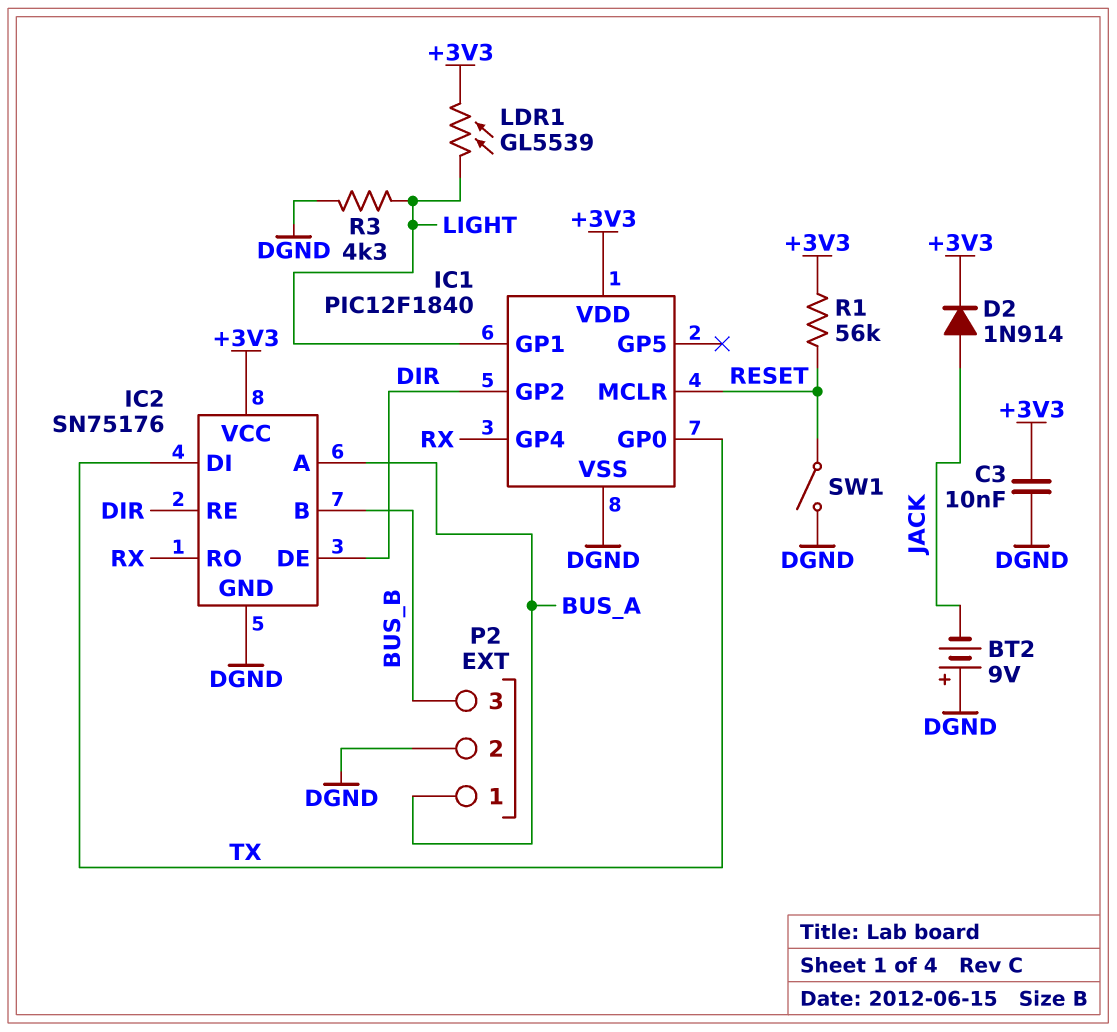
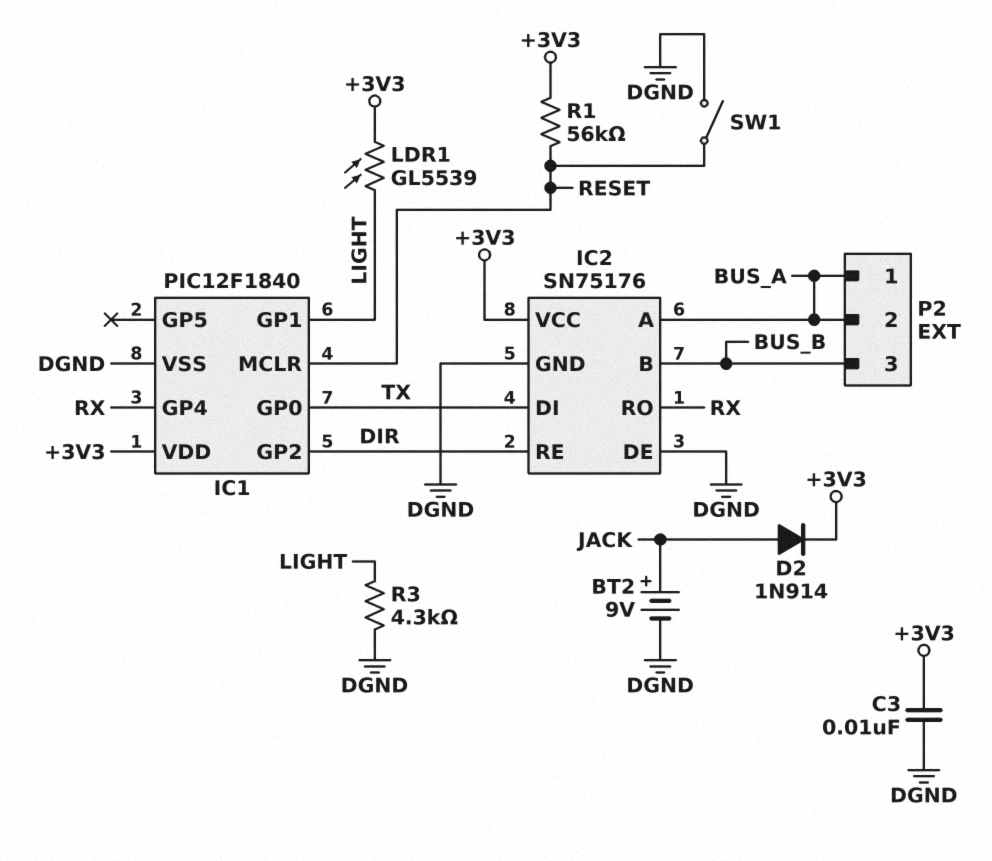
BT2: 9V (plus DGND, minus JACK) -> 9V (plus JACK, minus DGND)
IC2 pin DE: DIR -> DGND
P2 pin 2: DGND -> BUS_A

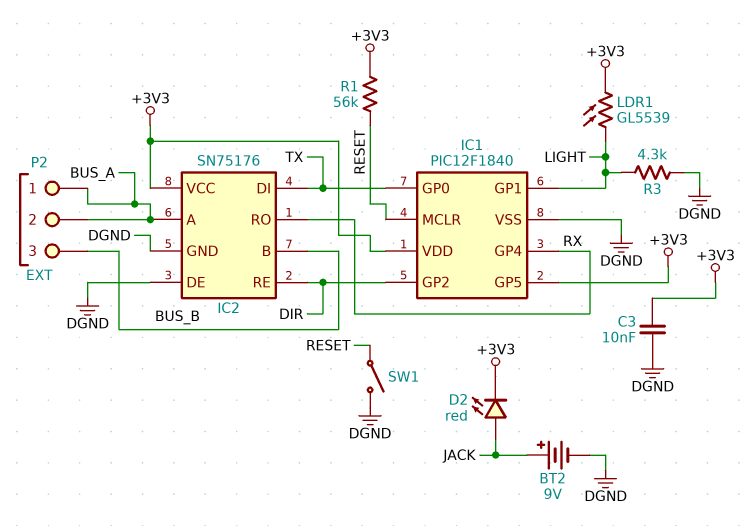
D2: diode 1N914 (A JACK, K +3V3) -> LED red (A JACK, K +3V3)
IC1 pin GP5: none -> +3V3

